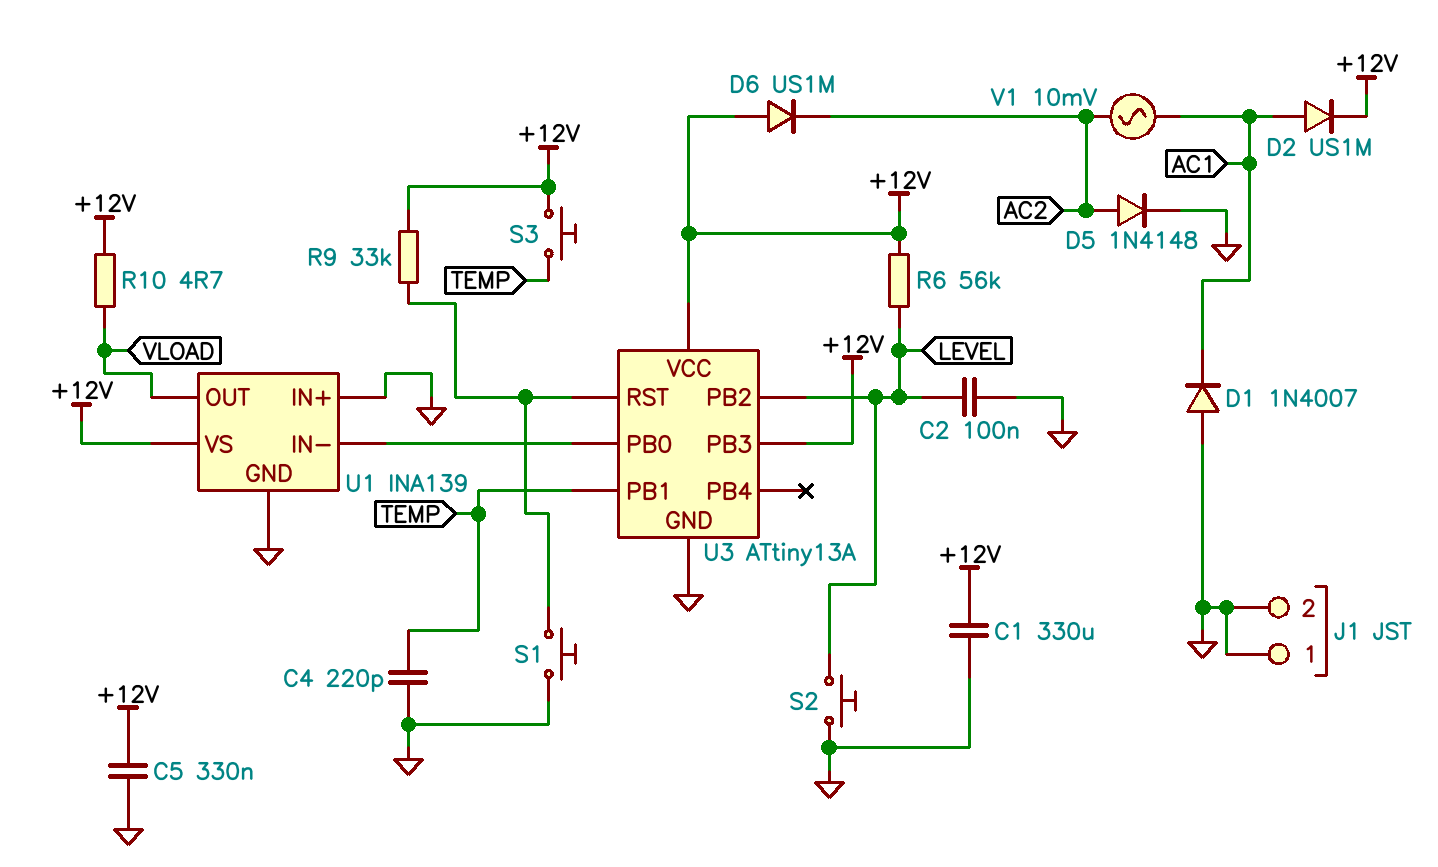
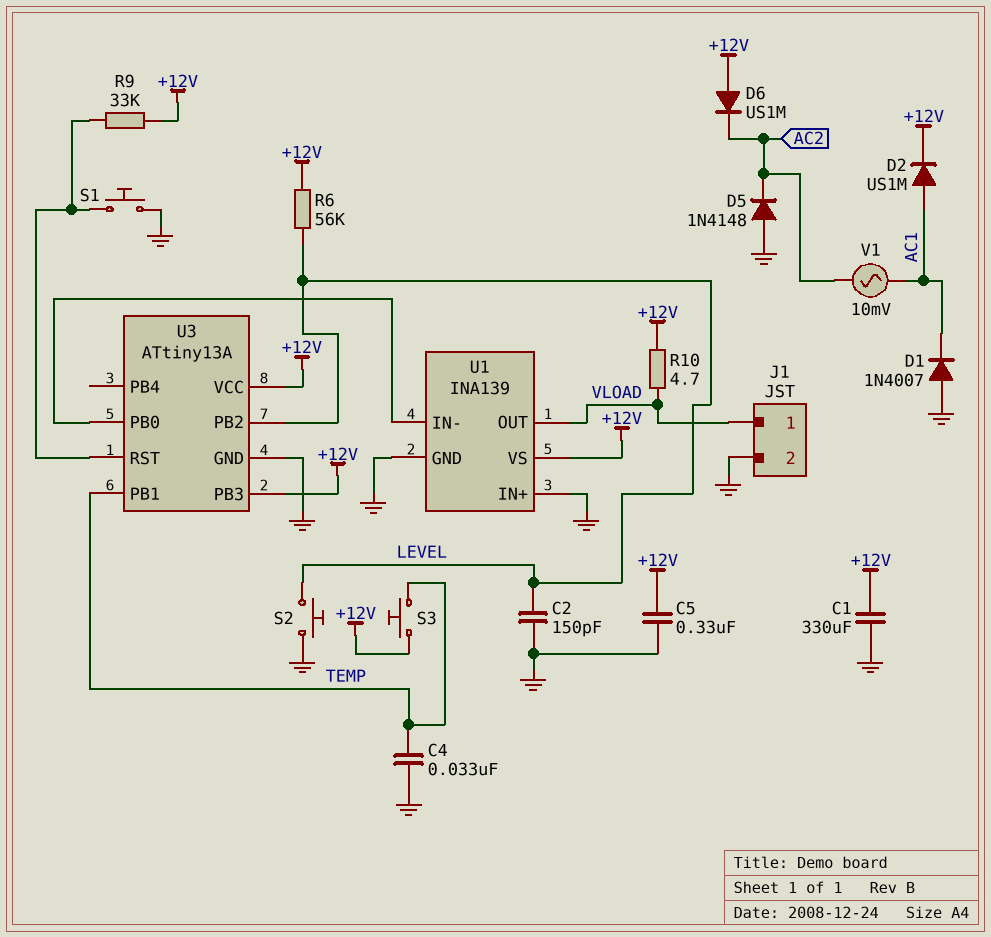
C2: 100nF (GND, LEVEL) -> 150pF (GND, LEVEL)
C4: 220pF (GND, TEMP) -> 33nF (GND, TEMP)
D5: diode 1N4148 (A AC2, K GND) -> diode 1N4148 (A GND, K AC2)
J1 pin 1: GND -> VLOAD

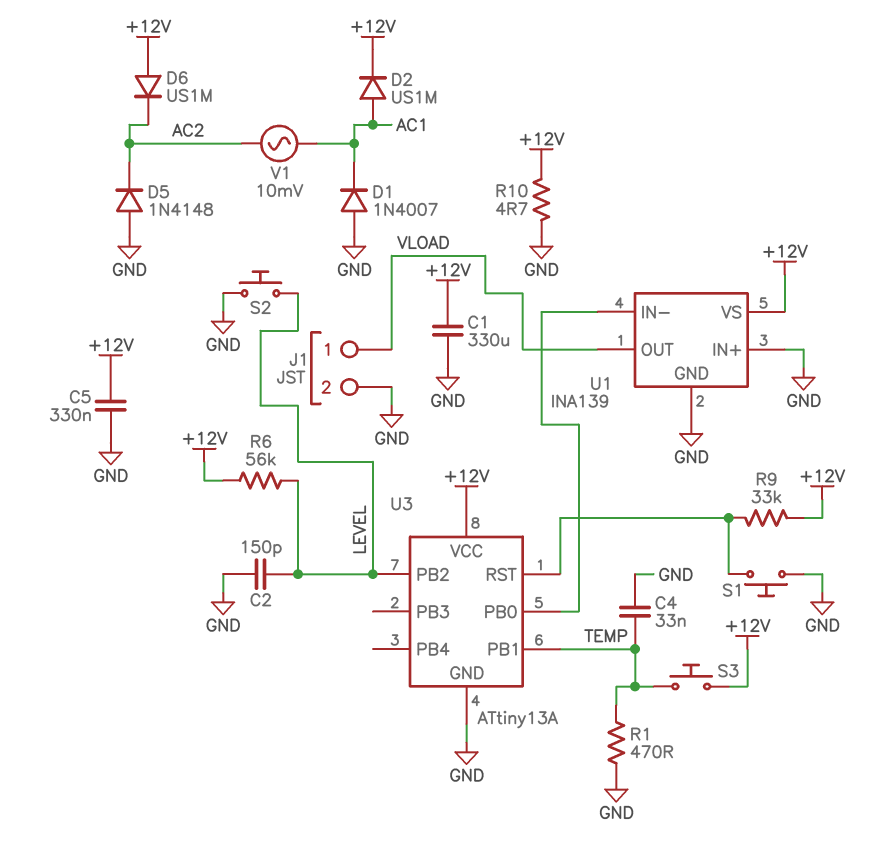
R1: none -> 470 (GND, TEMP)
R10: 4.7 (+12V, VLOAD) -> 4.7 (+12V, GND)
U3 pin PB3: +12V -> none

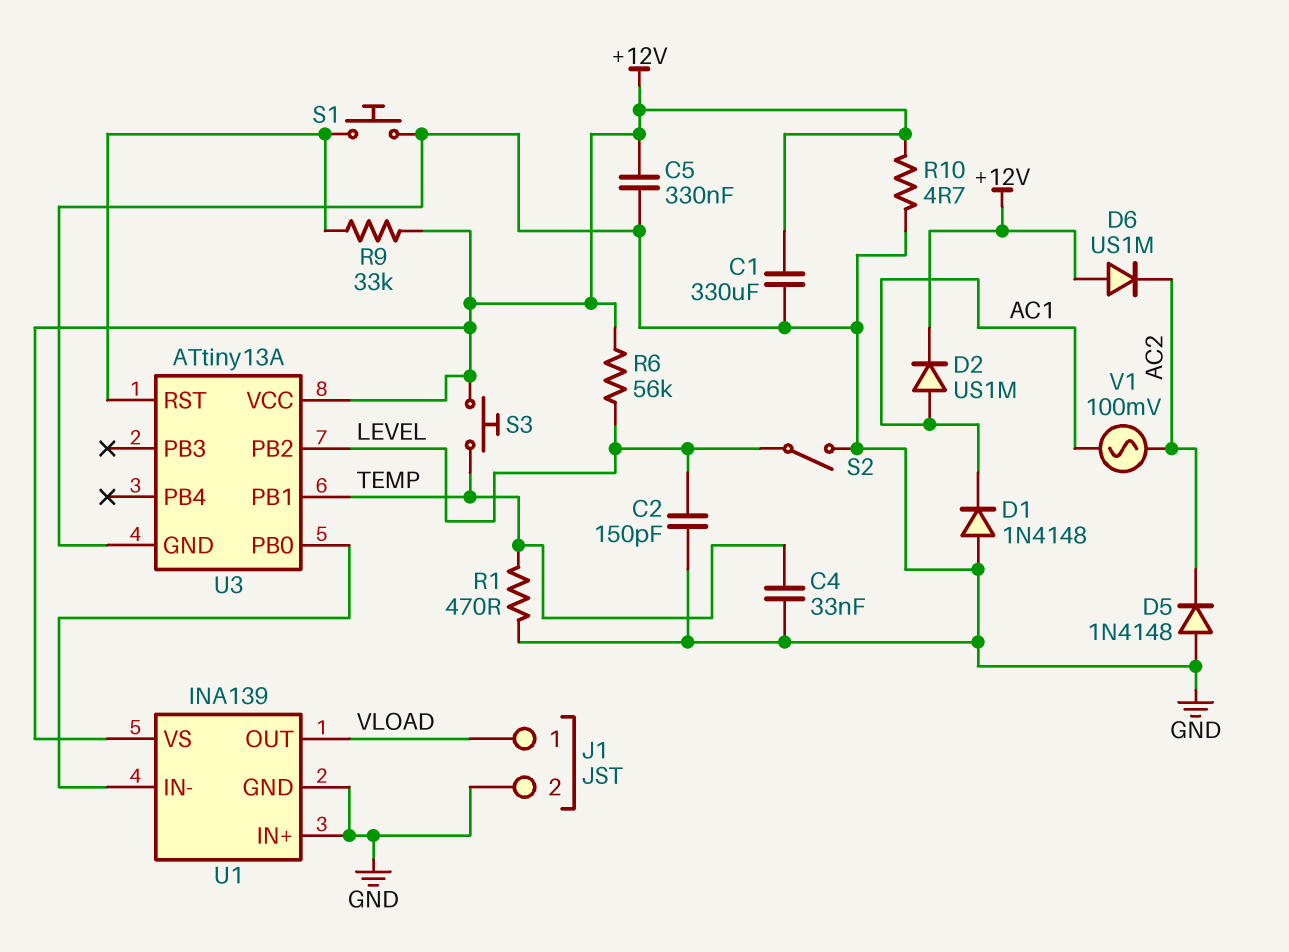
D1: diode 1N4007 (A GND, K AC1) -> diode 1N4148 (A GND, K AC1)
S2: button (GND, LEVEL) -> switch (GND, LEVEL)
V1: AC 10mV (AC1, AC2) -> AC 100mV (AC1, AC2)

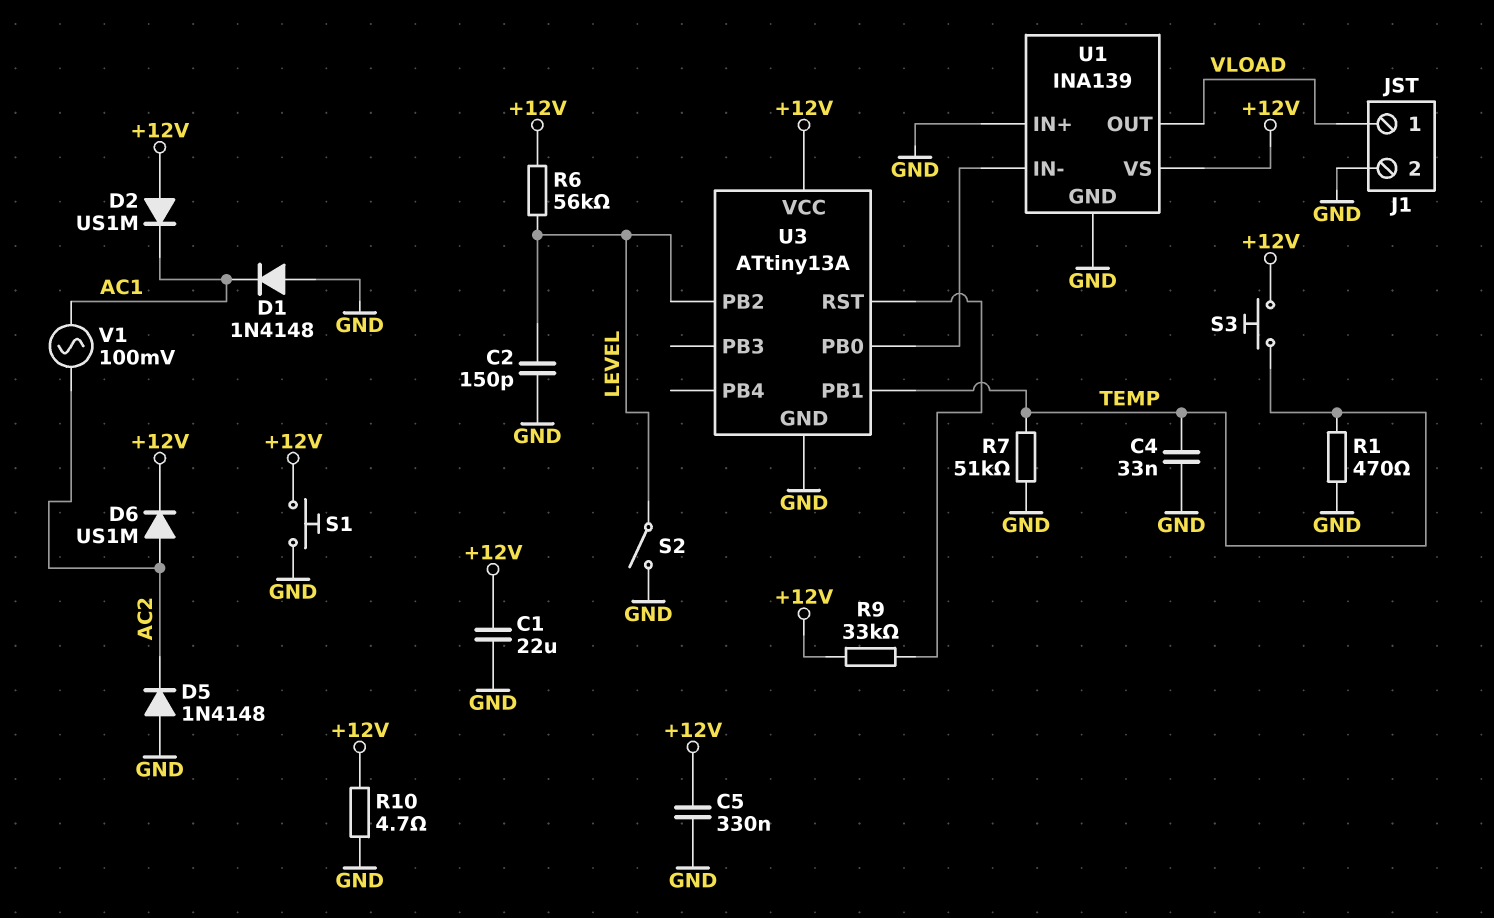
C1: 330uF (+12V, GND) -> 22uF (+12V, GND)
D2: diode US1M (A AC1, K +12V) -> diode US1M (A +12V, K AC1)
D6: diode US1M (A +12V, K AC2) -> diode US1M (A AC2, K +12V)
R7: none -> 51k (GND, TEMP)
S1: button (GND, U3/RST) -> button (+12V, GND)

